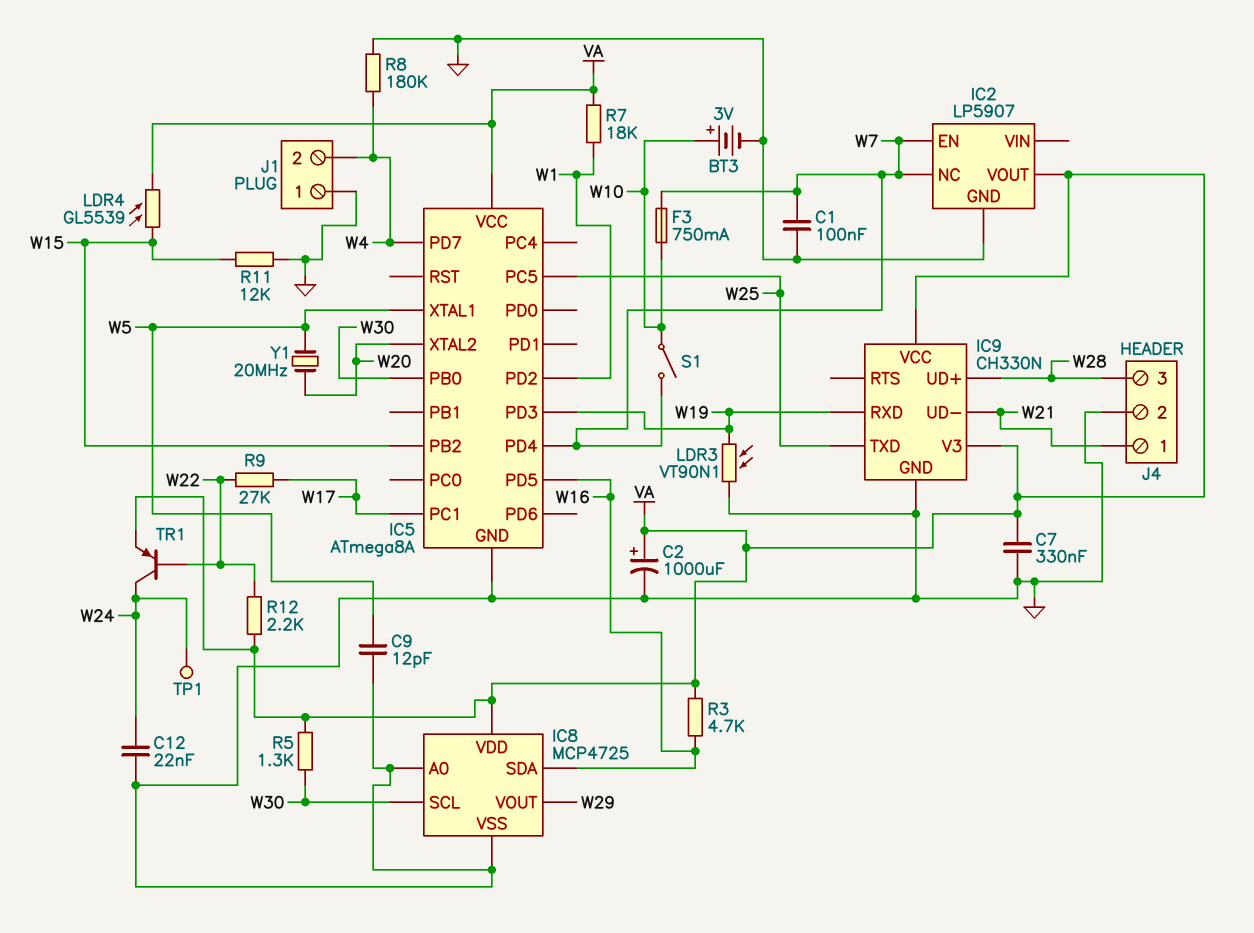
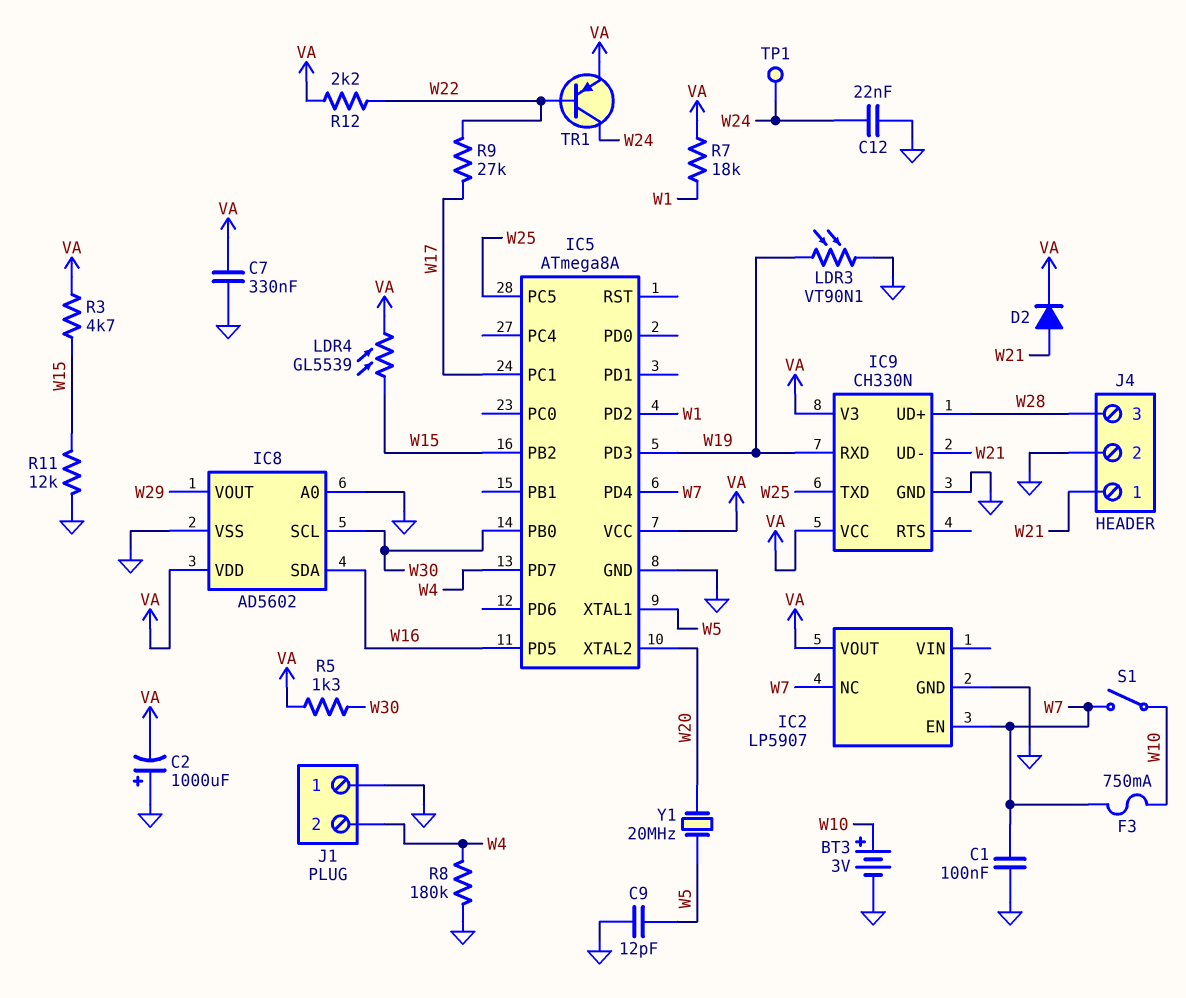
C2: 1000uF (plus VA, minus GND) -> 1000uF (plus GND, minus VA)
D2: none -> diode (A W21, K VA)
IC8: MCP4725 -> AD5602
R3: 4.7k (VA, W16) -> 4.7k (VA, W15)

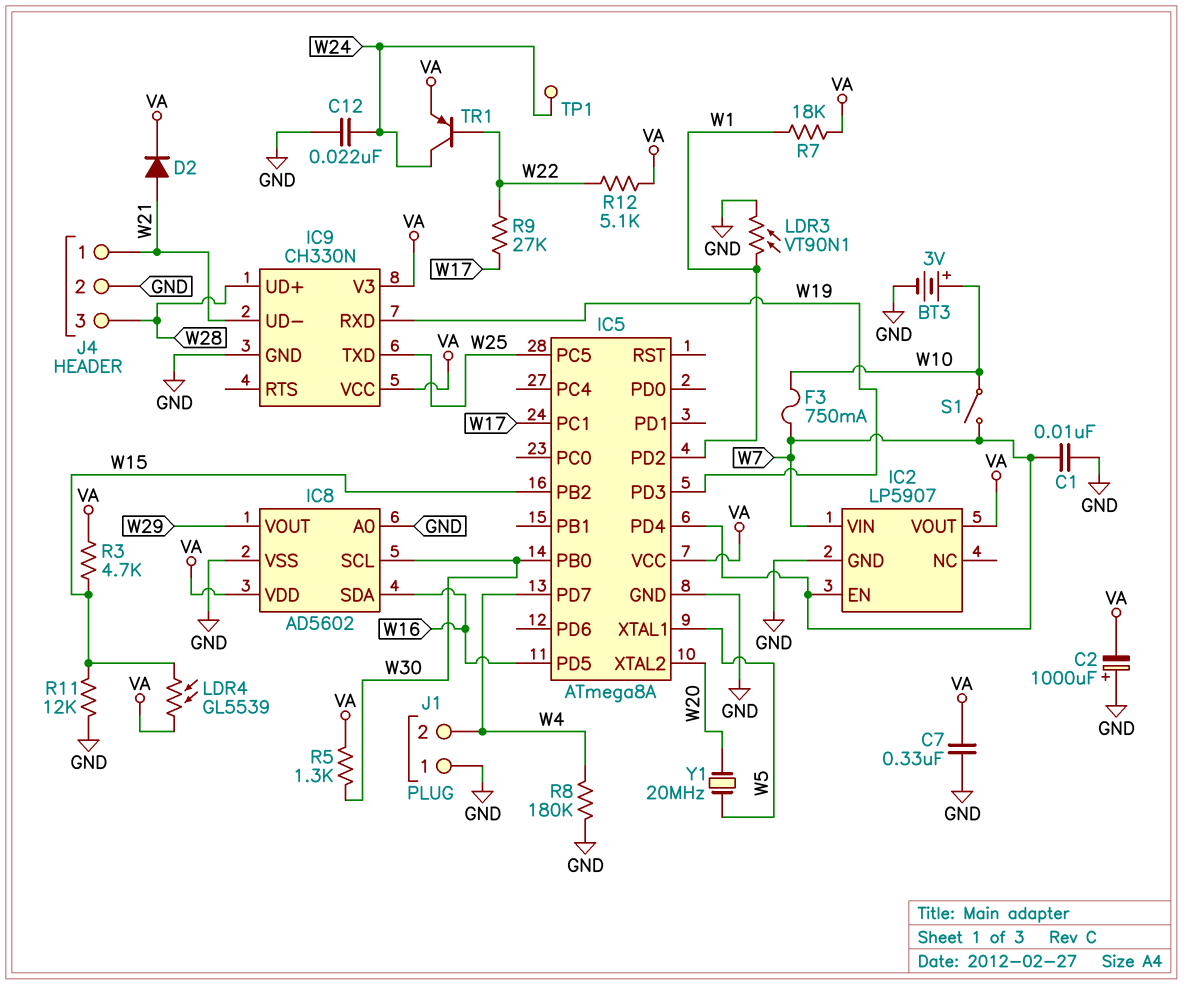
C1: 100nF (GND, W7) -> 10nF (GND, W7)
C9: 12pF (GND, W5) -> none
IC2 pin NC: W7 -> none
IC2 pin VIN: none -> W7
LDR3: VT90N1 (GND, W19) -> VT90N1 (GND, W1)
R12: 2.2k (VA, W22) -> 5.1k (VA, W22)

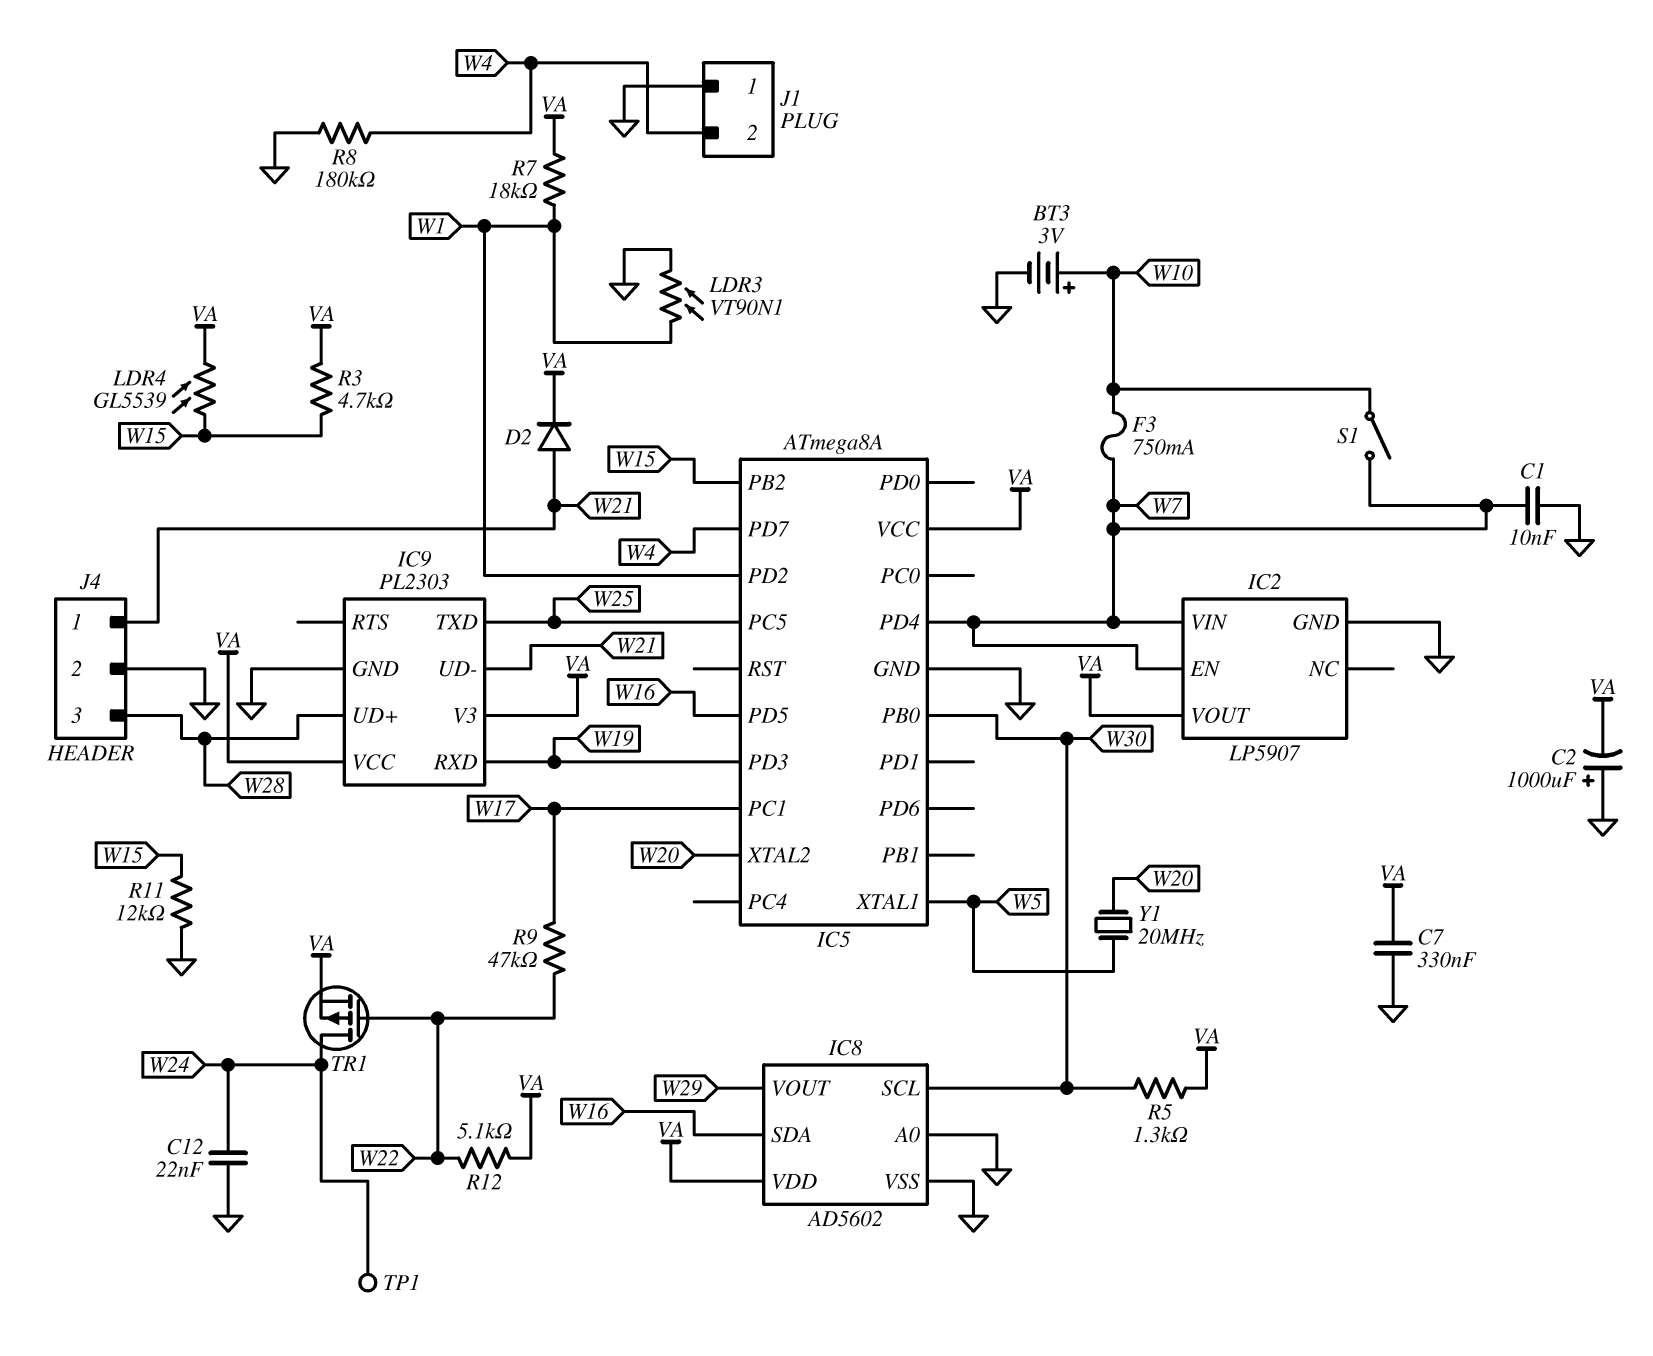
IC9: CH330N -> PL2303
R9: 27k (W17, W22) -> 47k (W17, W22)
TR1: PNP (B W22, C W24, E VA) -> PMOS (G W22, D W24, S VA)

